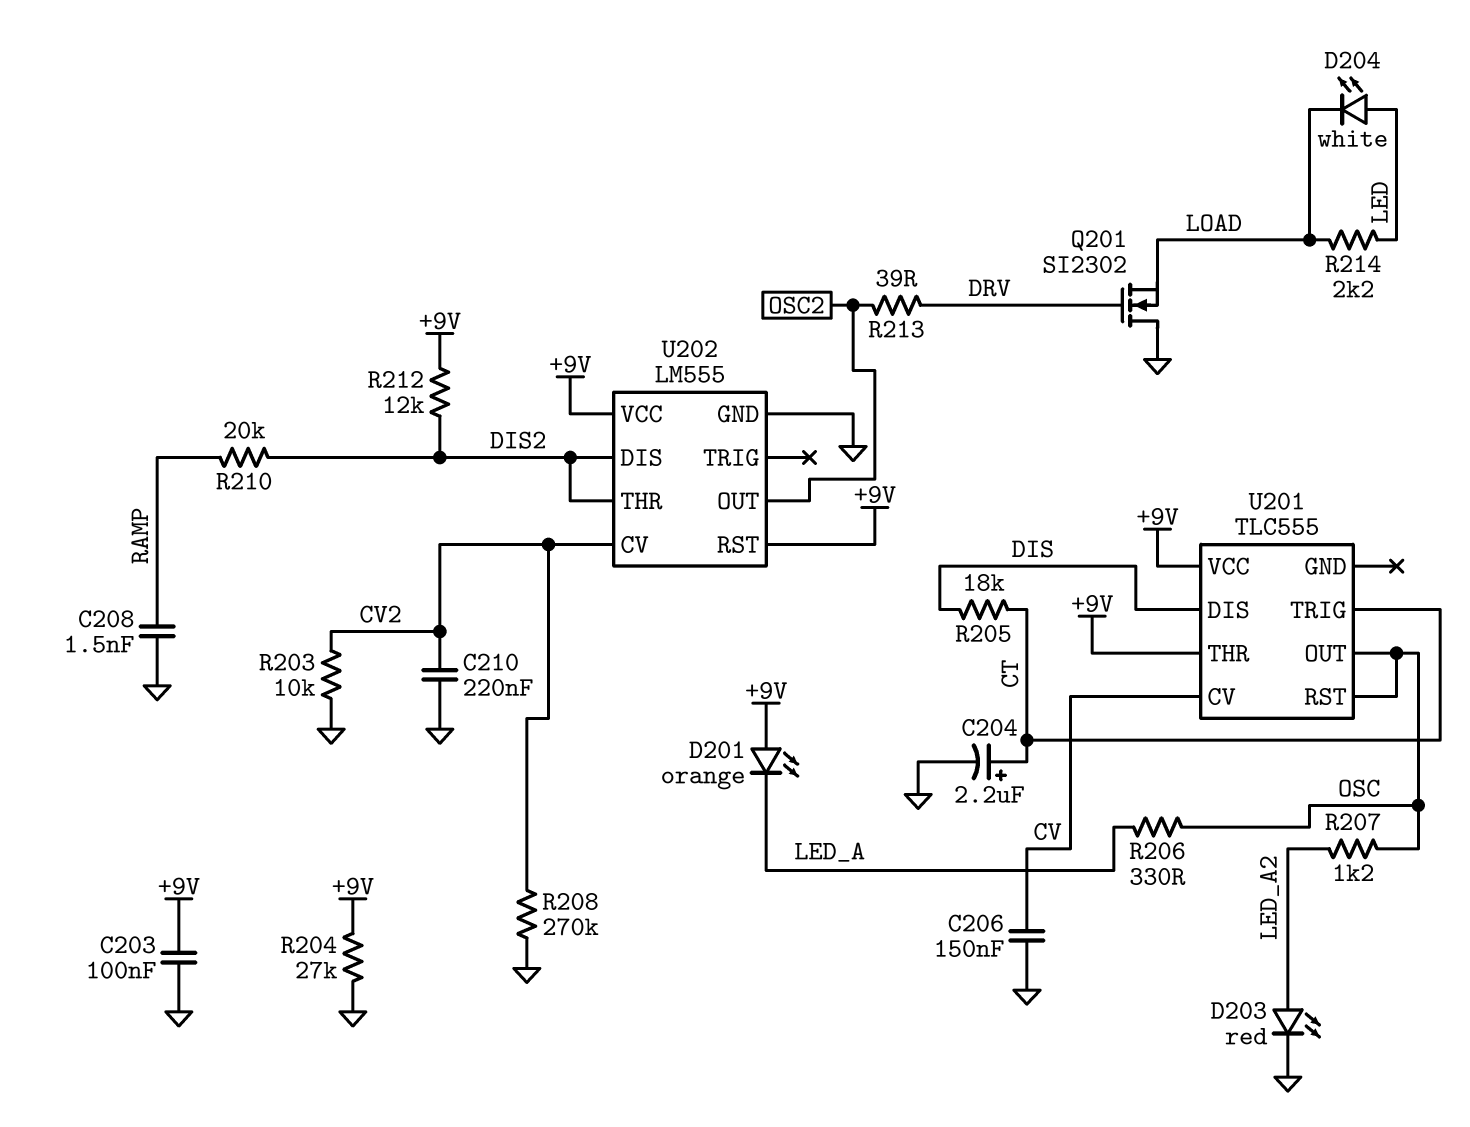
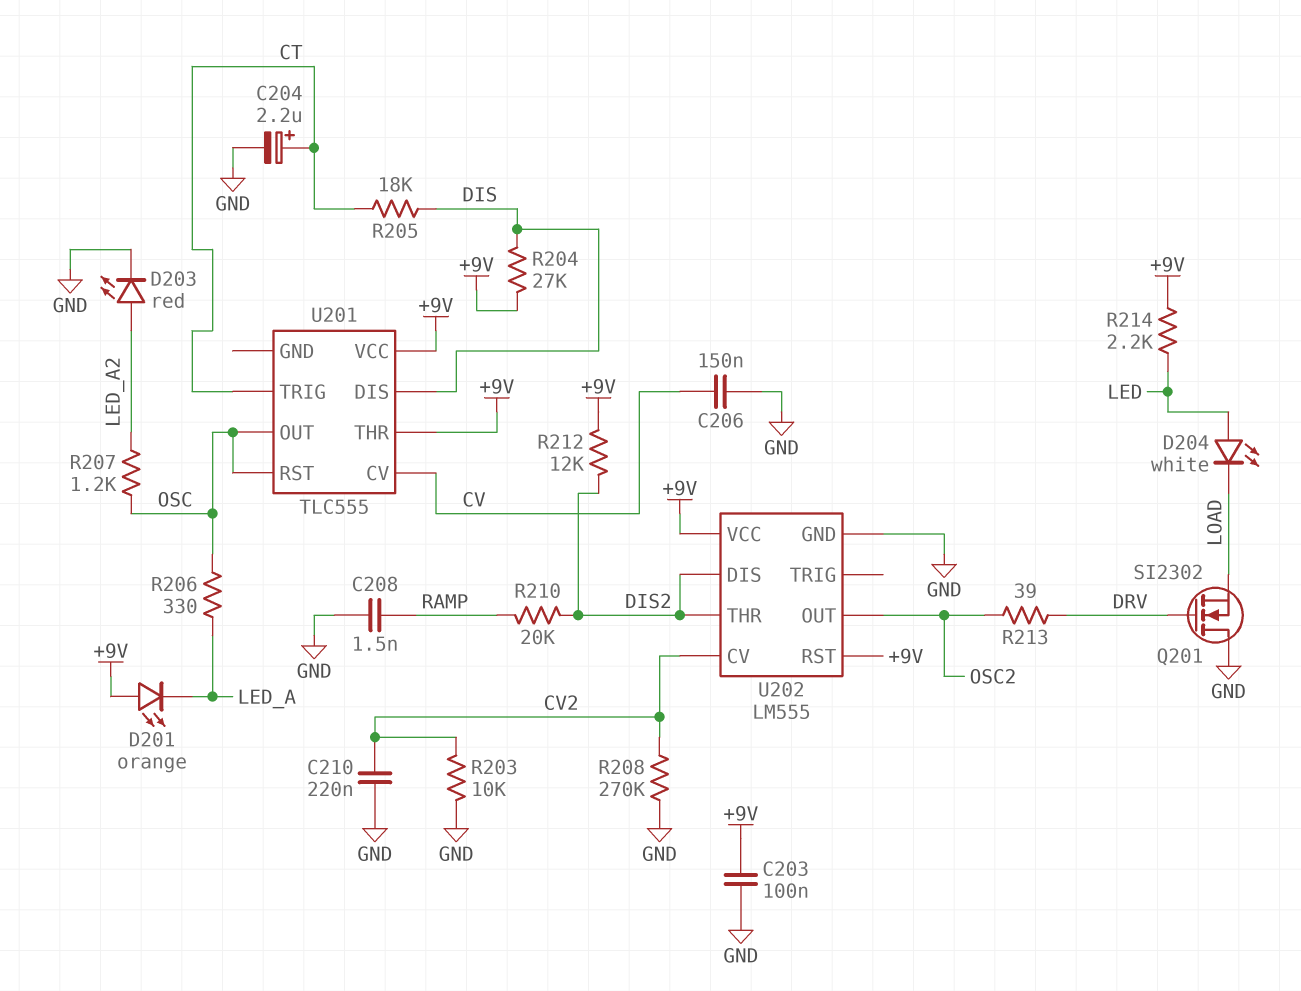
R204: 27k (+9V, GND) -> 27k (+9V, DIS)
R214: 2.2k (LED, LOAD) -> 2.2k (+9V, LED)

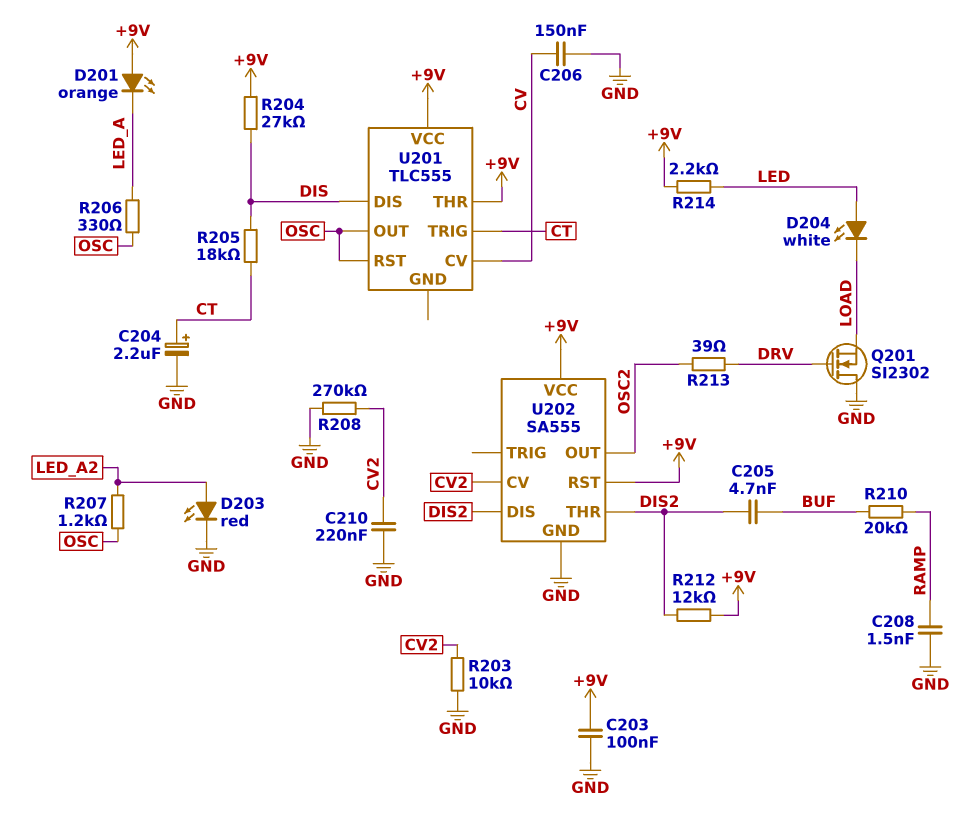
C205: none -> 4.7nF (BUF, DIS2)
R210: 20k (DIS2, RAMP) -> 20k (BUF, RAMP)
U202: LM555 -> SA555

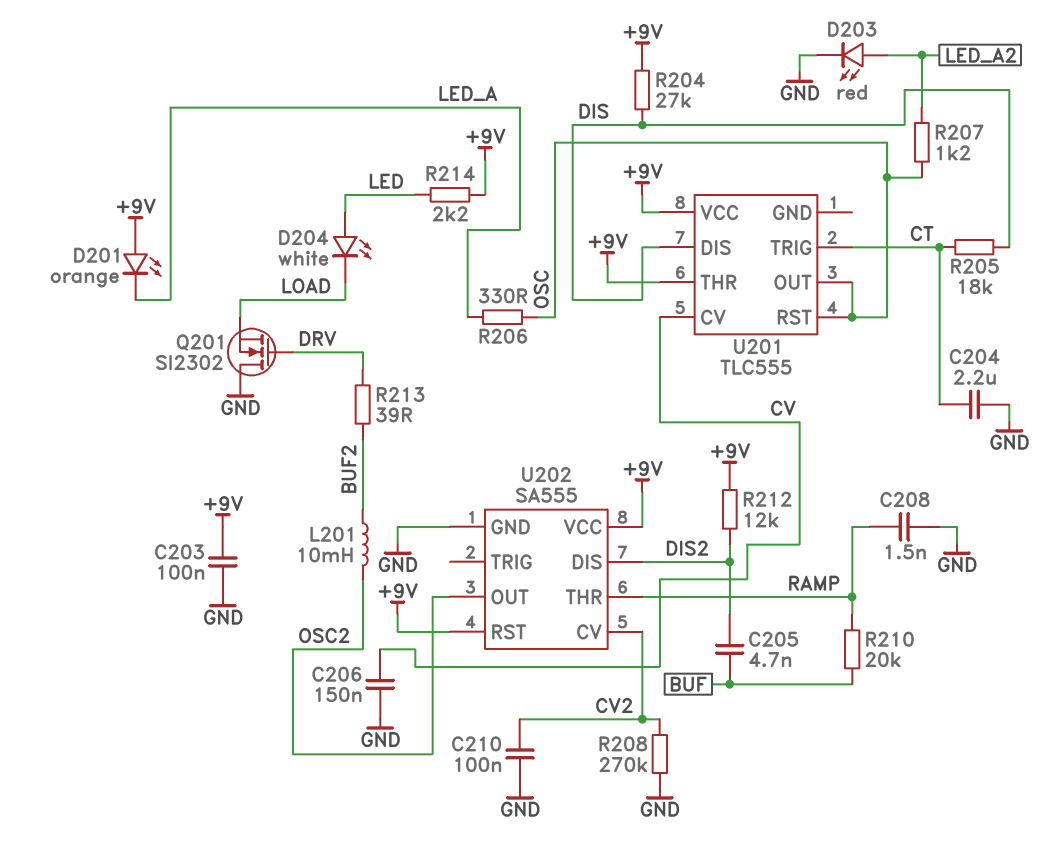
C204: 2.2uF (plus CT, minus GND) -> 2.2uF (CT, GND)
C210: 220nF (CV2, GND) -> 100nF (CV2, GND)
L201: none -> 10mH (BUF2, OSC2)
R203: 10k (CV2, GND) -> none
R213: 39 (DRV, OSC2) -> 39 (BUF2, DRV)
U202 pin THR: DIS2 -> RAMP

